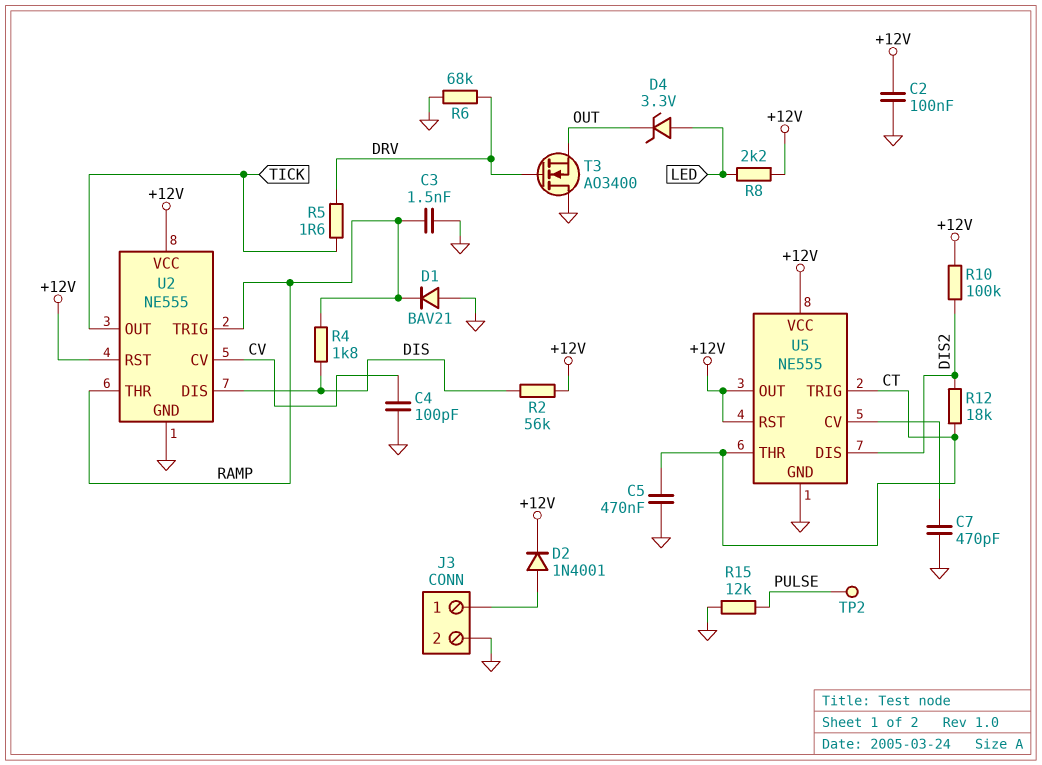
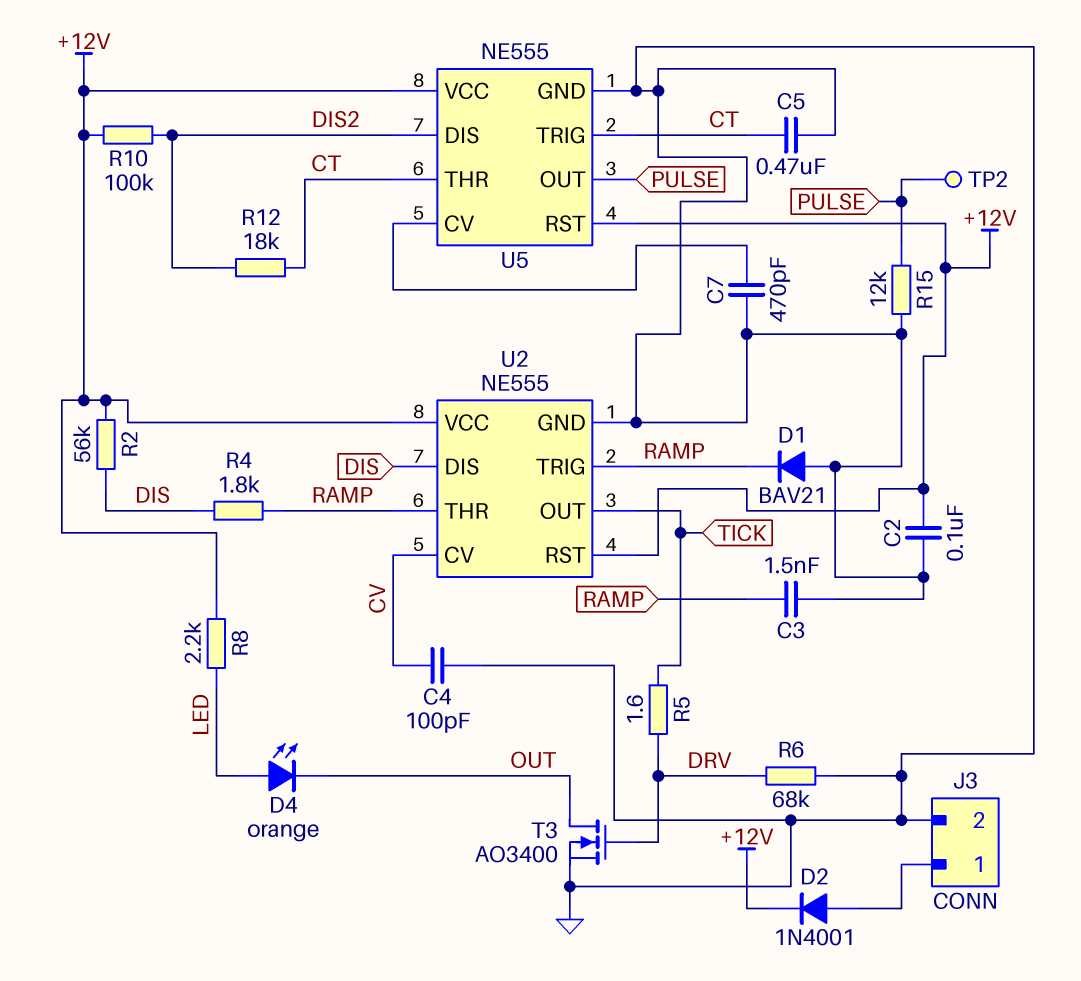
D4: zener 3.3V (A LED, K OUT) -> LED orange (A LED, K OUT)
T3: NMOS AO3400 (G DRV, D GND, S OUT) -> NMOS AO3400 (G DRV, D OUT, S GND)
U5 pin OUT: +12V -> PULSE

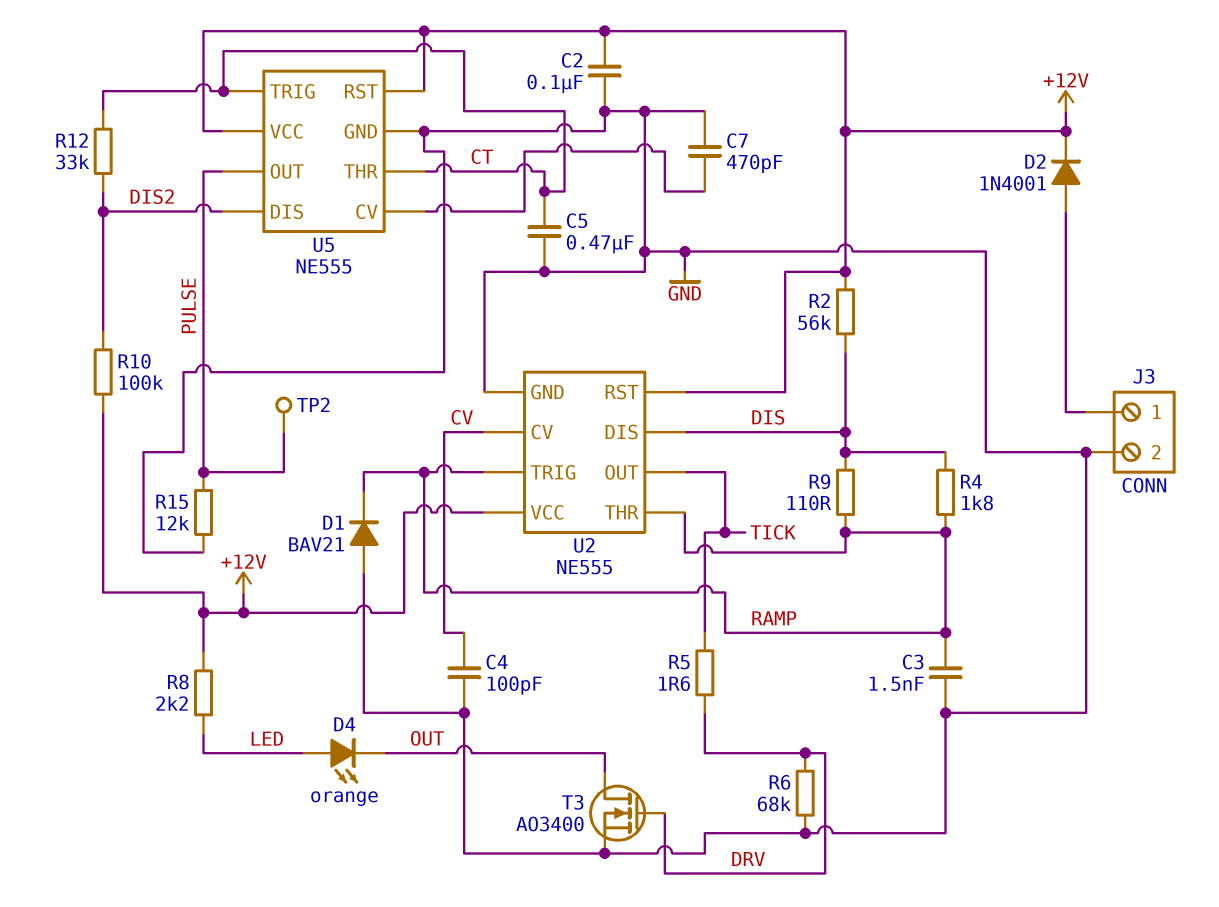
R9: none -> 110 (DIS, RAMP)
R12: 18k (CT, DIS2) -> 33k (CT, DIS2)

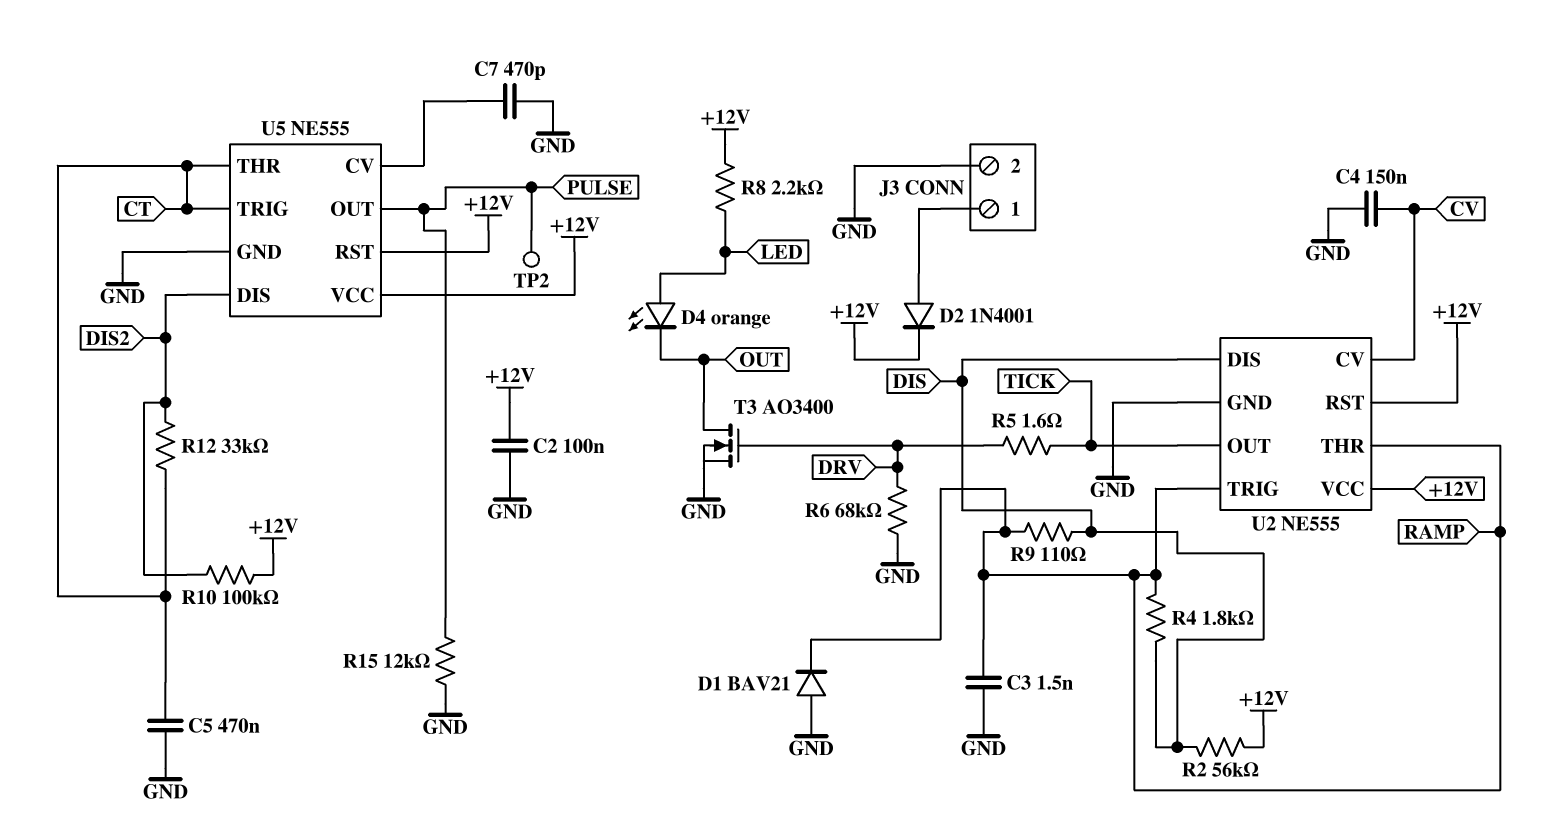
C4: 100pF (CV, GND) -> 150nF (CV, GND)

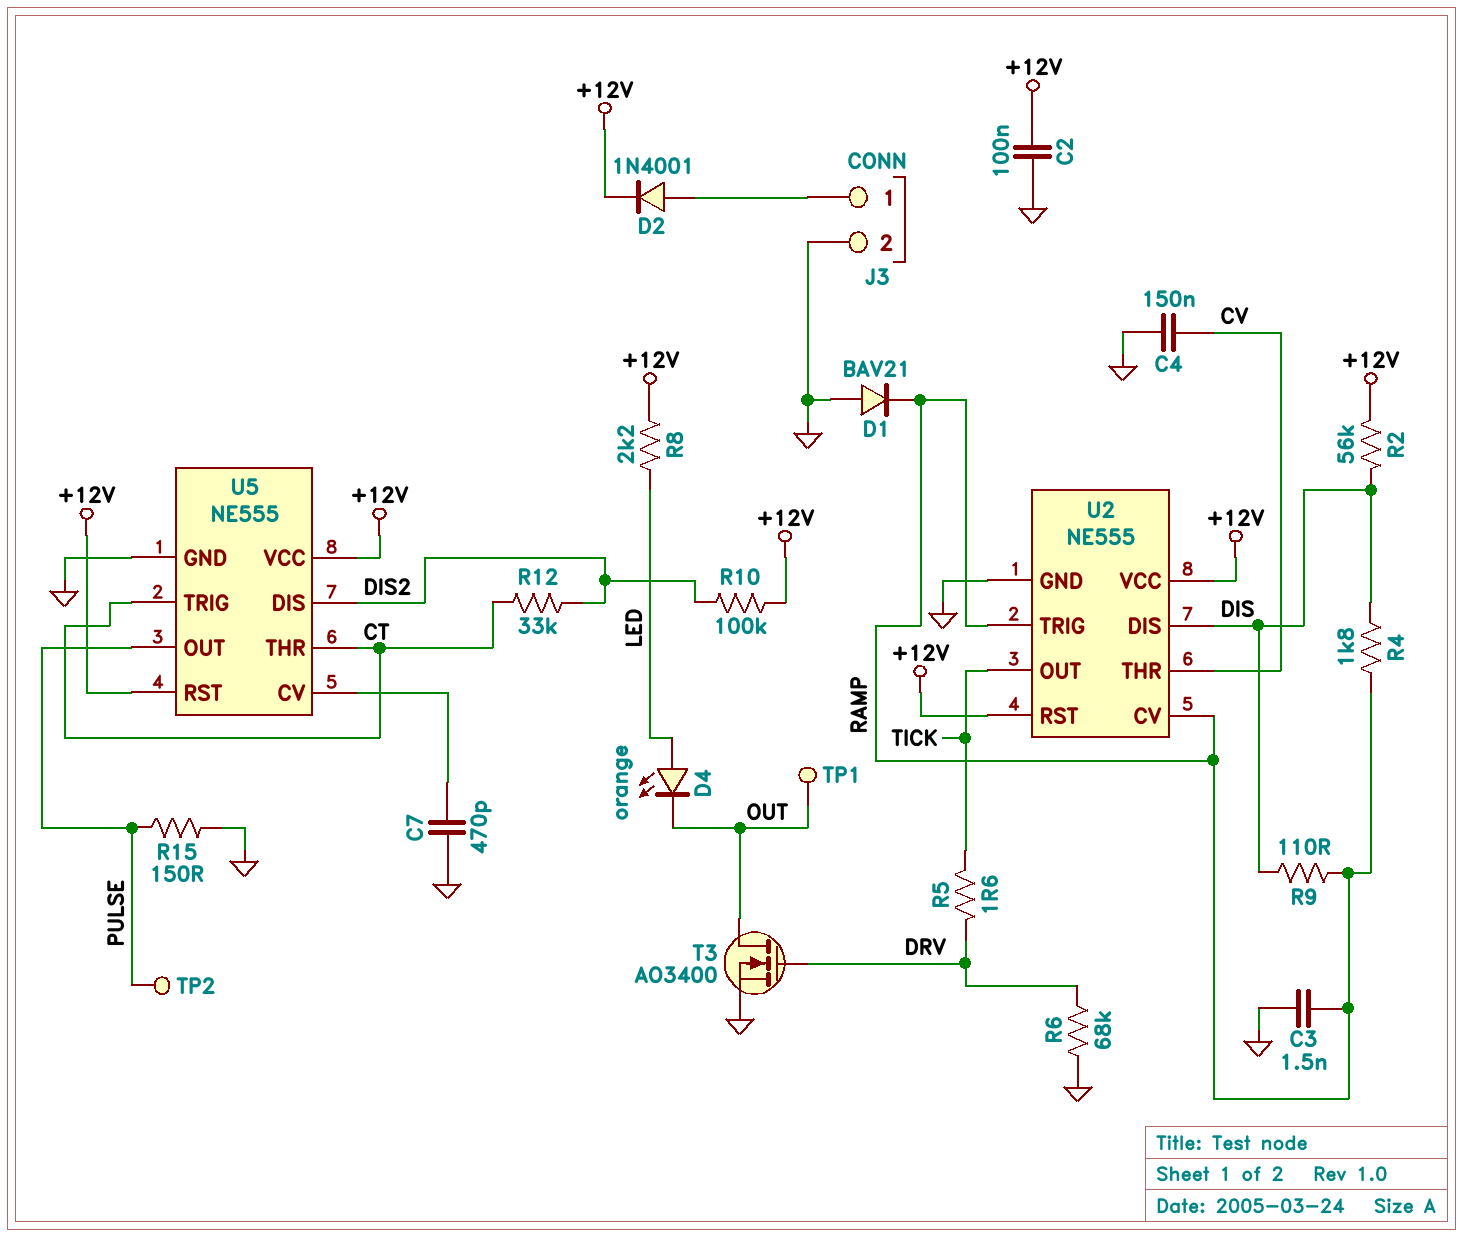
C5: 470nF (CT, GND) -> none
R15: 12k (GND, PULSE) -> 150 (GND, PULSE)
TP1: none -> test point (OUT)
U2 pin CV: CV -> RAMP
U2 pin THR: RAMP -> CV

